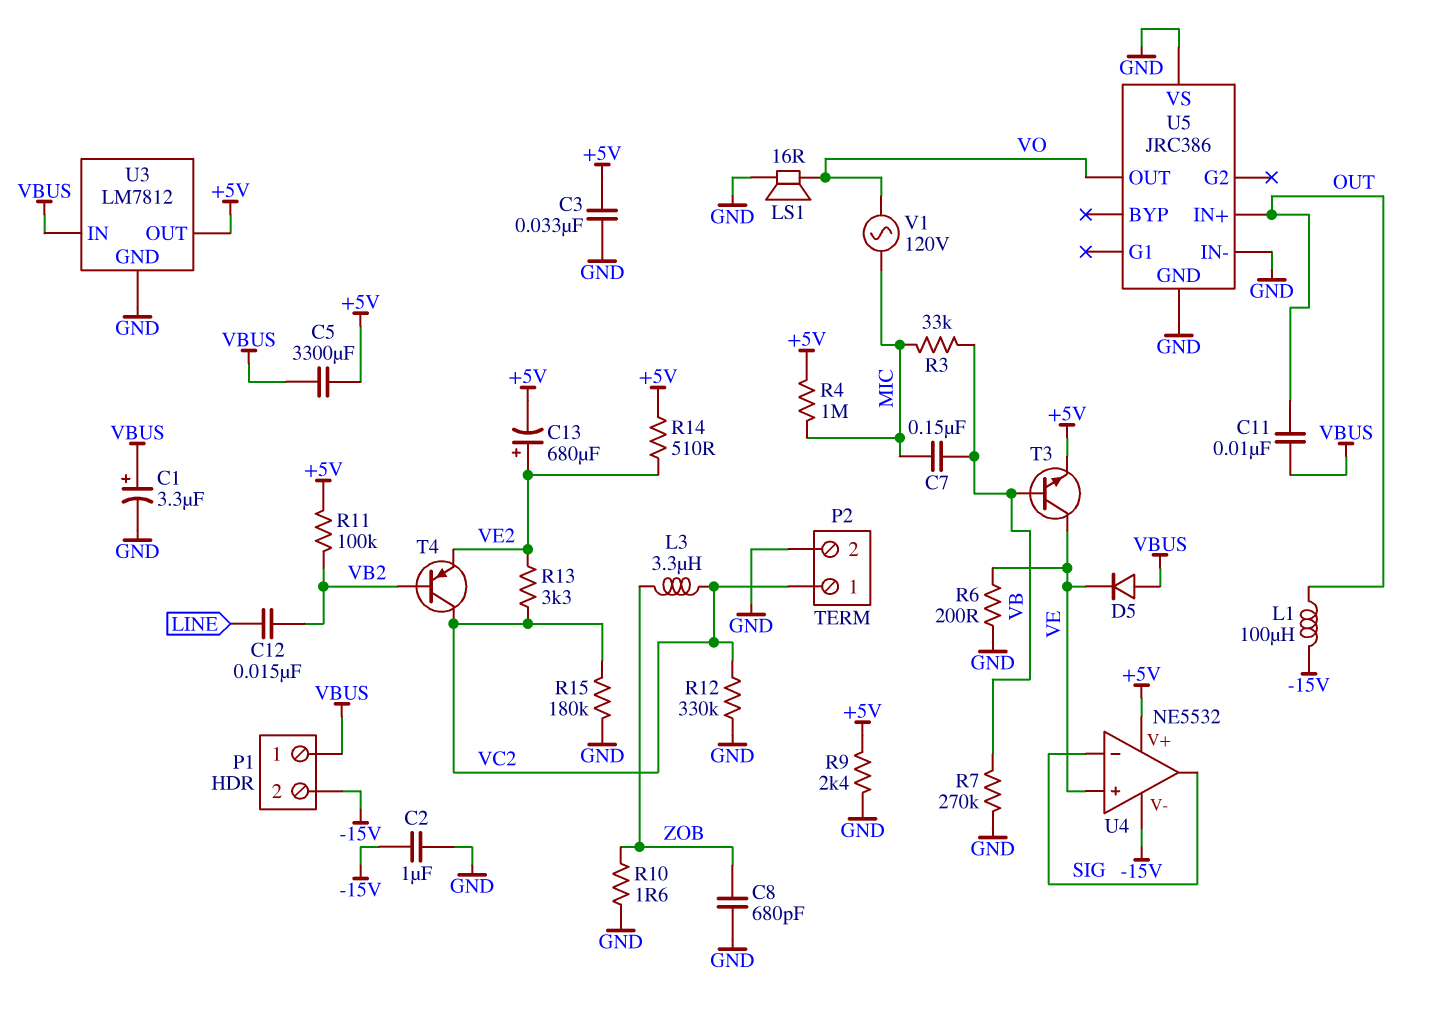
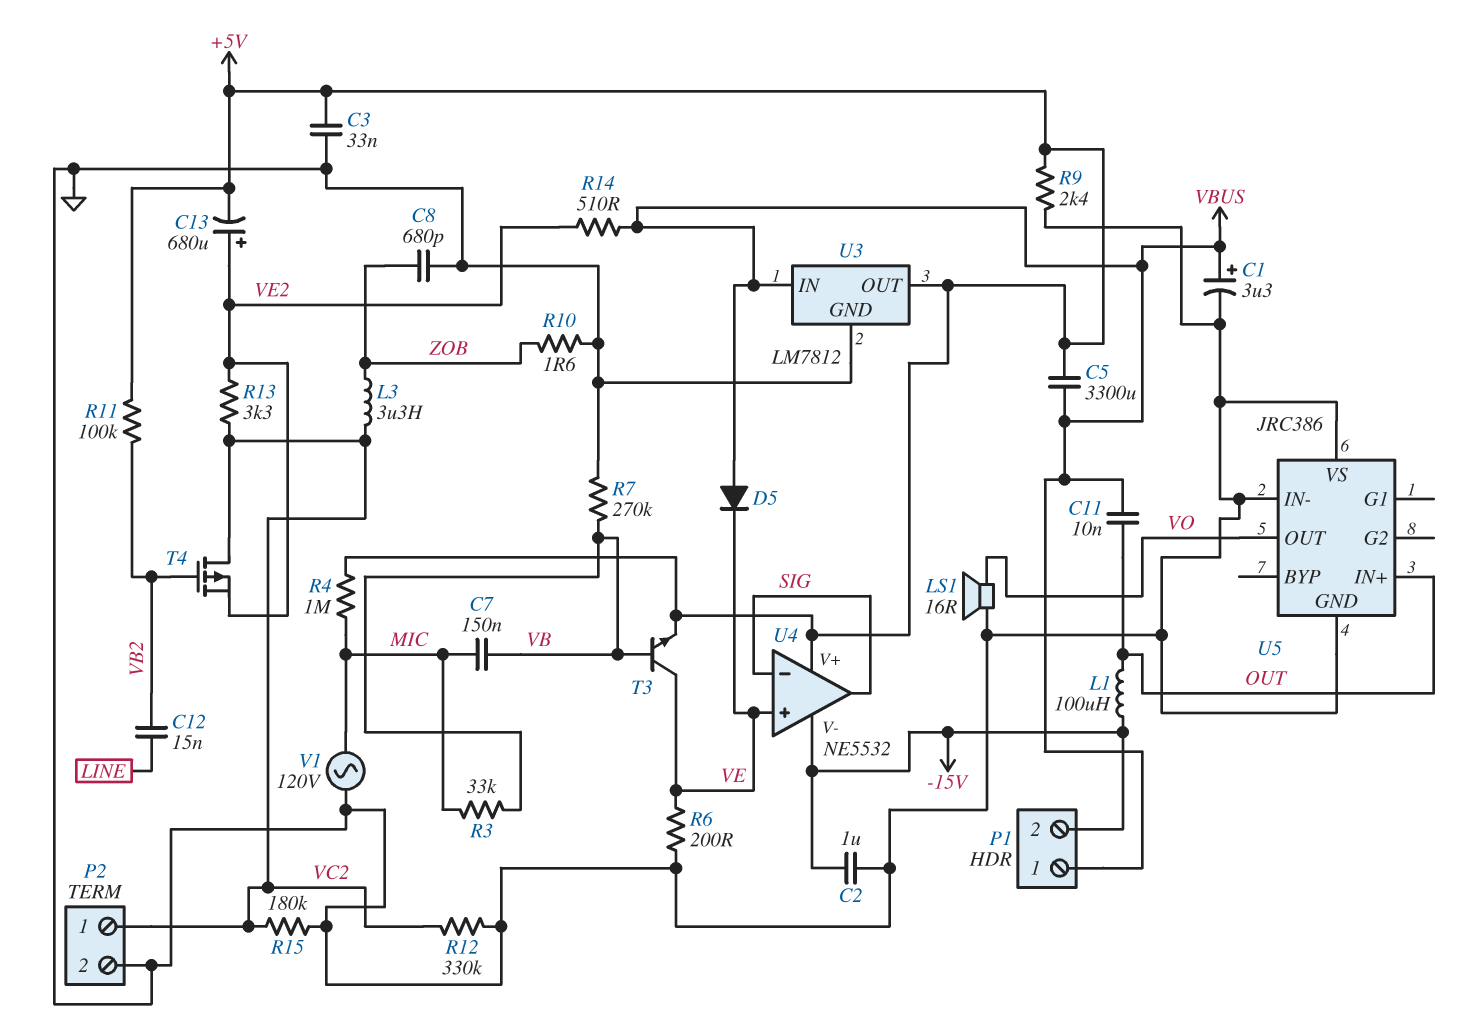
R14: 510 (+5V, VE2) -> 510 (VBUS, VE2)
T4: PNP (B VB2, C VC2, E VE2) -> PMOS (G VB2, D VC2, S VE2)
V1: AC 120V (MIC, VO) -> AC 120V (GND, MIC)

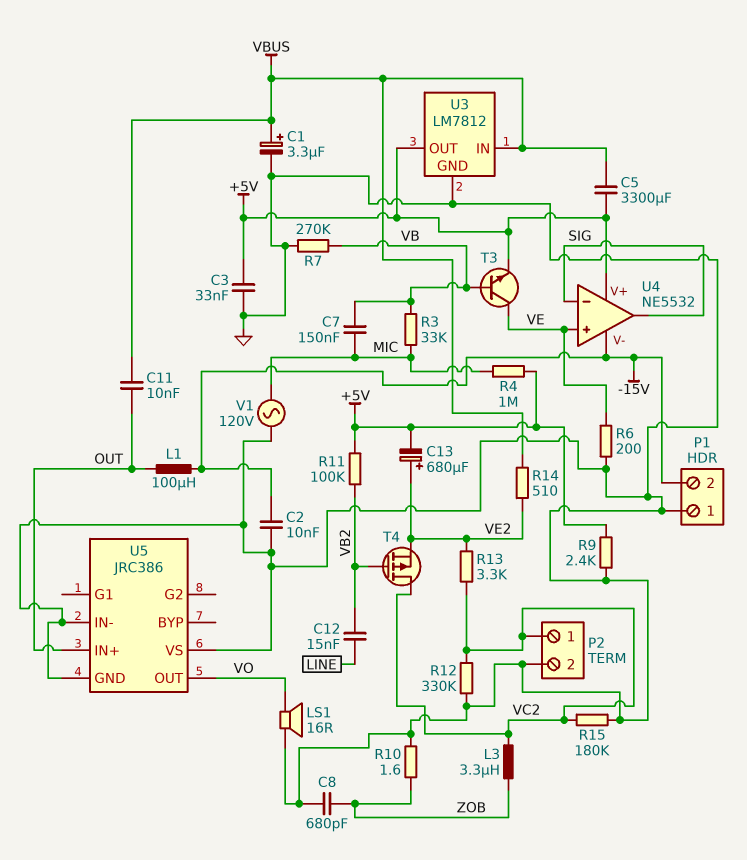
C2: 1uF (-15V, GND) -> 10nF (-15V, GND)
D5: diode (A VBUS, K VE) -> none
P1 pin 1: VBUS -> GND

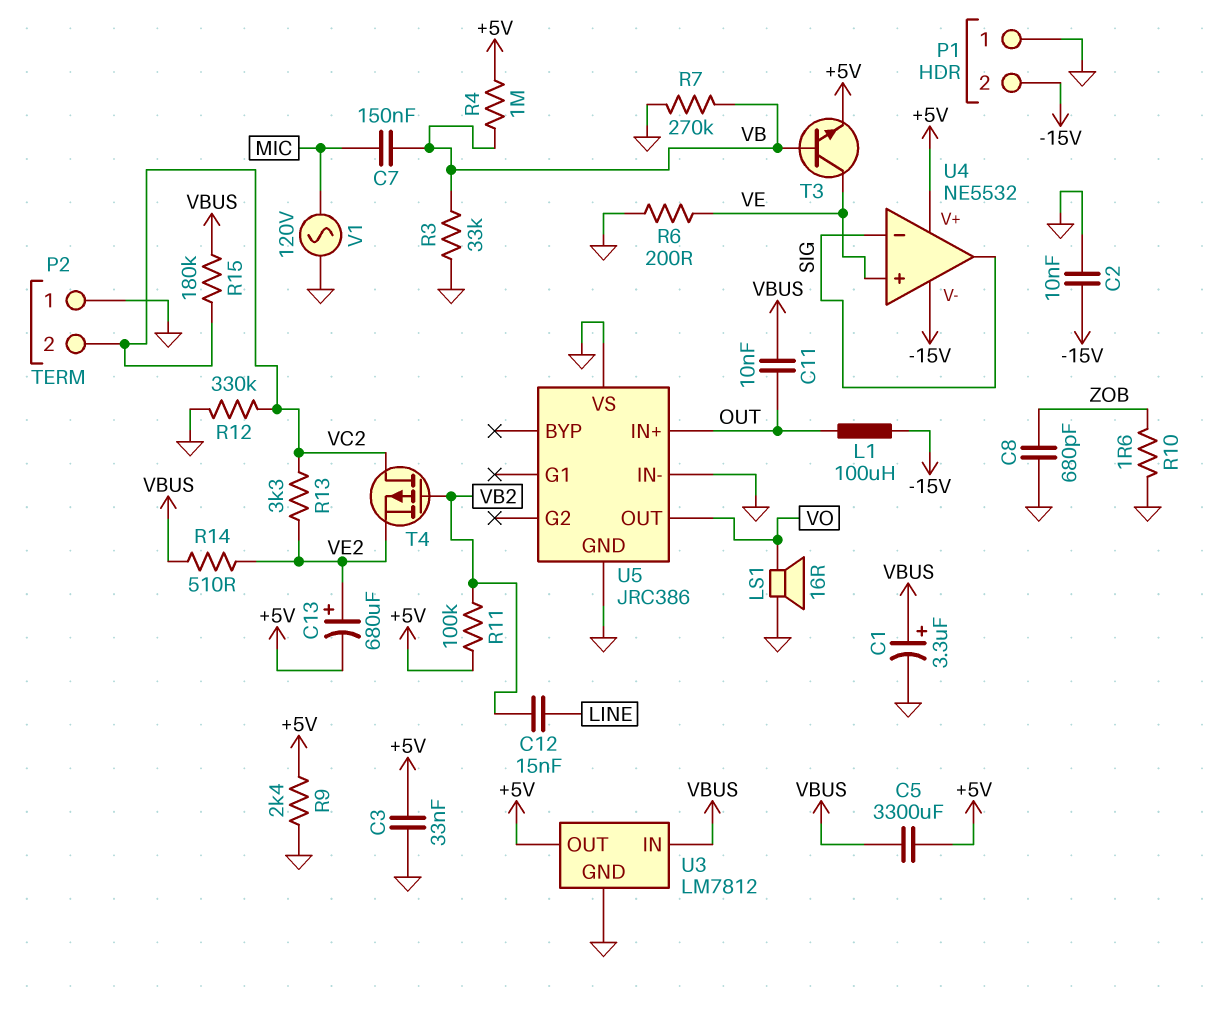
L3: 3.3uH (VC2, ZOB) -> none
P2 pin 1: VC2 -> GND
P2 pin 2: GND -> VC2
R3: 33k (MIC, VB) -> 33k (GND, VB)
R4: 1M (+5V, MIC) -> 1M (+5V, VB)
R15: 180k (GND, VC2) -> 180k (VBUS, VC2)

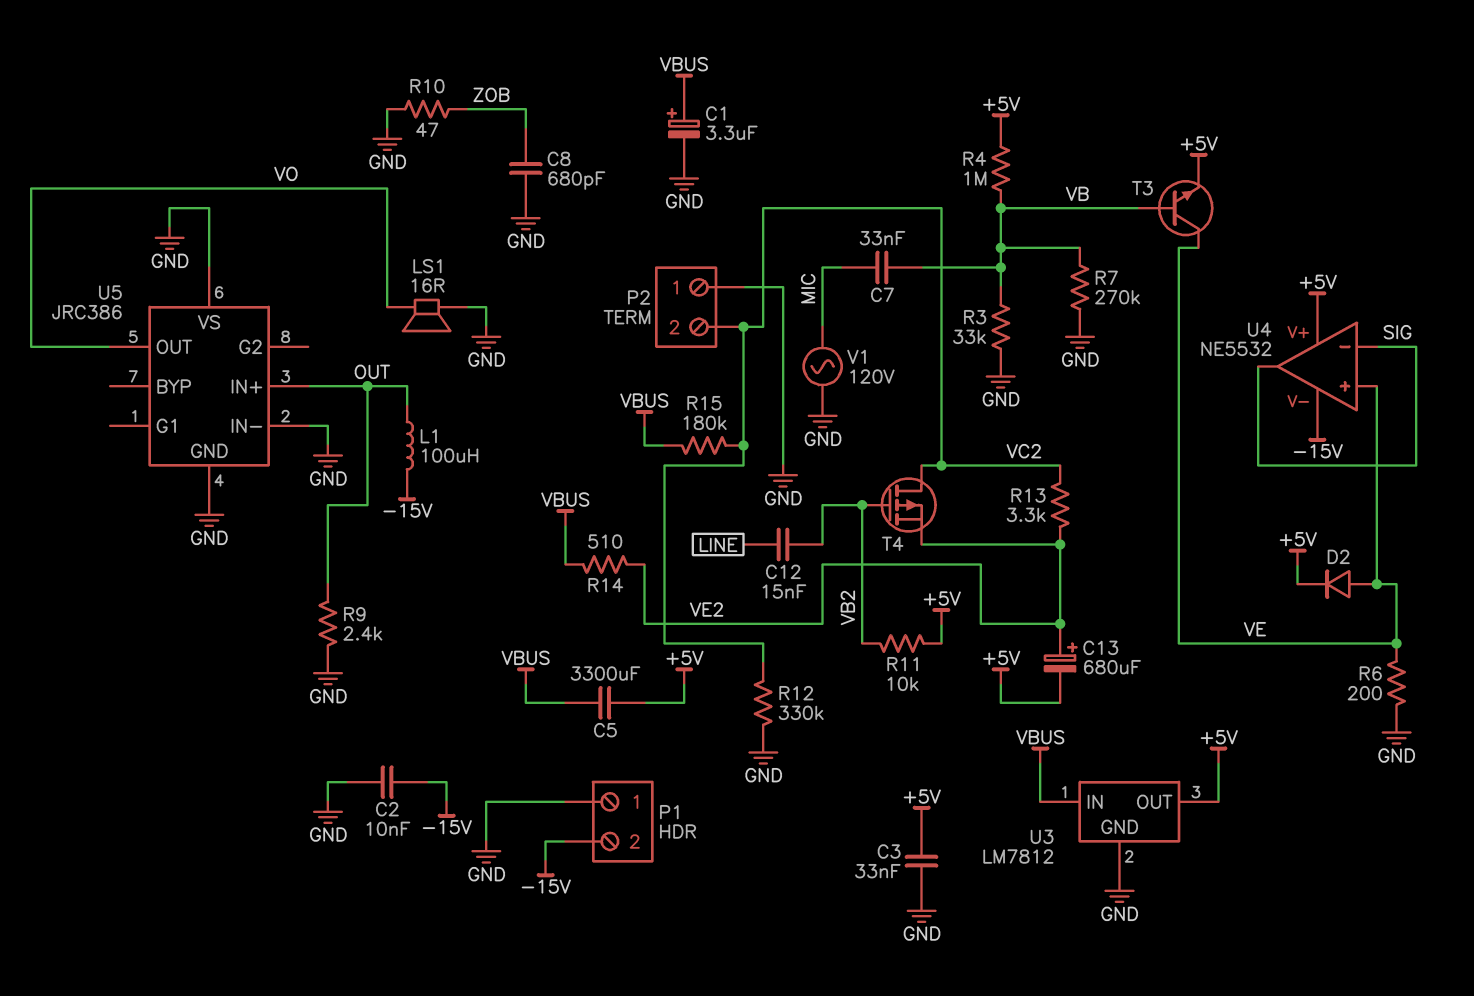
C7: 150nF (MIC, VB) -> 33nF (MIC, VB)
C11: 10nF (OUT, VBUS) -> none
D2: none -> diode (A VE, K +5V)
R9: 2.4k (+5V, GND) -> 2.4k (GND, OUT)
R10: 1.6 (GND, ZOB) -> 47 (GND, ZOB)
R11: 100k (+5V, VB2) -> 10k (+5V, VB2)

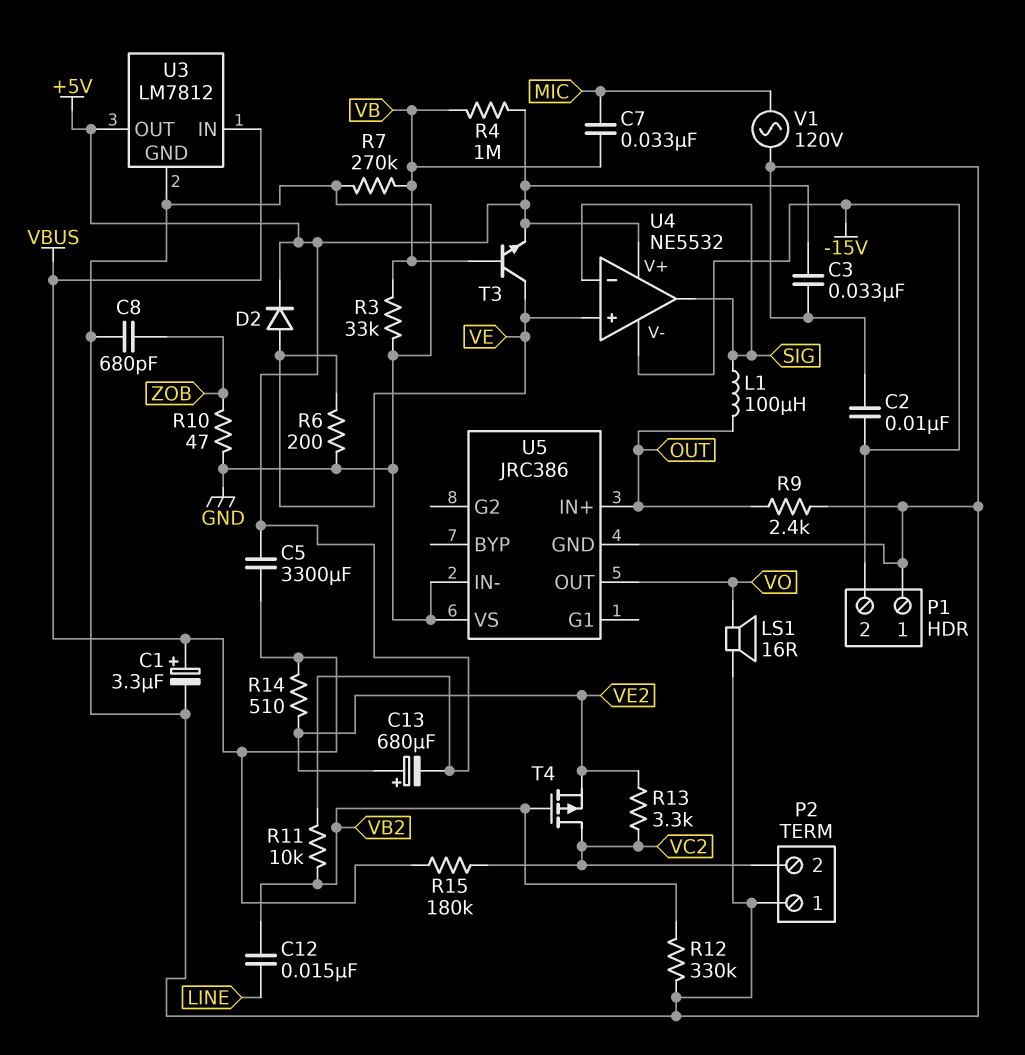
L1: 100uH (-15V, OUT) -> 100uH (OUT, SIG)
R12: 330k (GND, VC2) -> 330k (GND, VB2)

